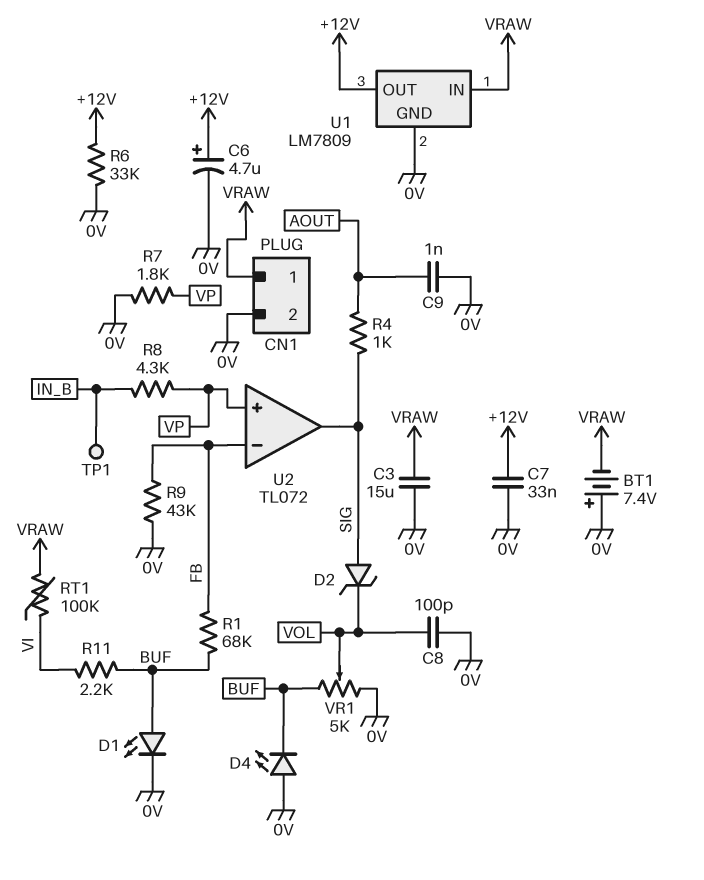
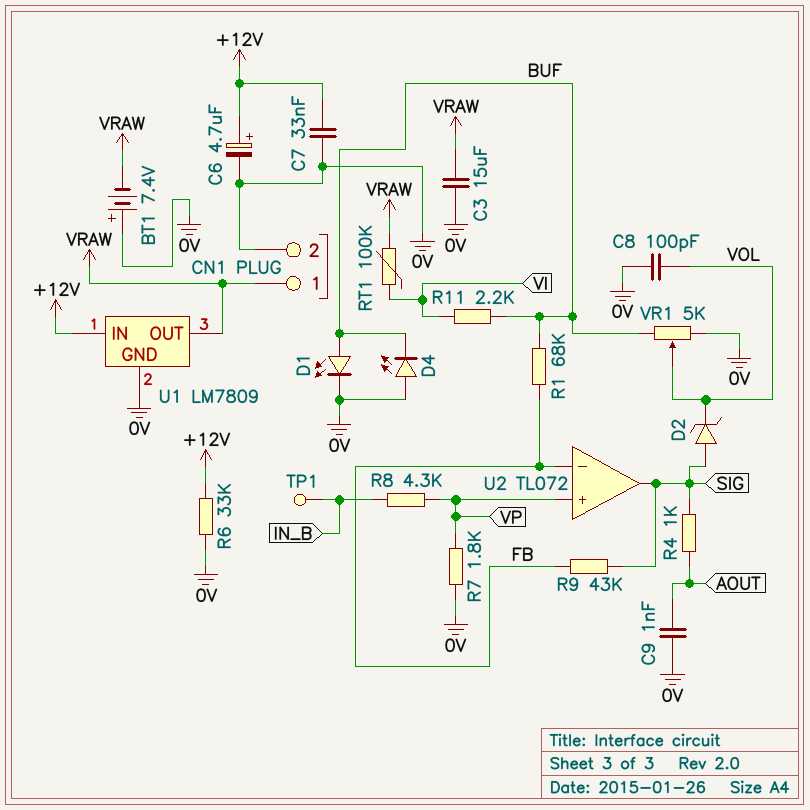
R9: 43k (0V, FB) -> 43k (FB, SIG)
U1 pin IN: VRAW -> +12V
U1 pin OUT: +12V -> VRAW

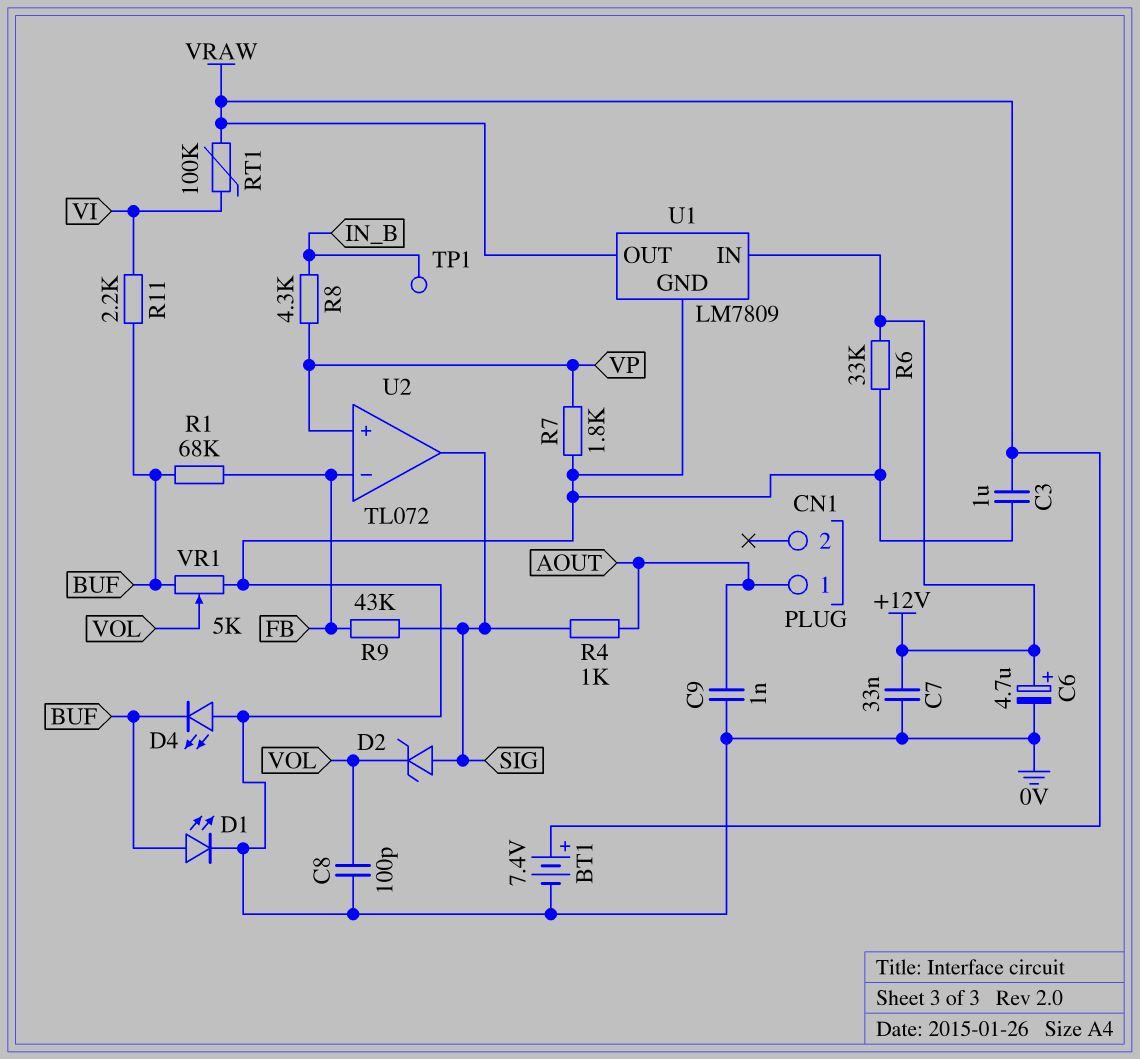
BT1: 7.4V (plus 0V, minus VRAW) -> 7.4V (plus VRAW, minus 0V)
C3: 15uF (0V, VRAW) -> 1uF (0V, VRAW)
CN1 pin 1: VRAW -> AOUT
CN1 pin 2: 0V -> none

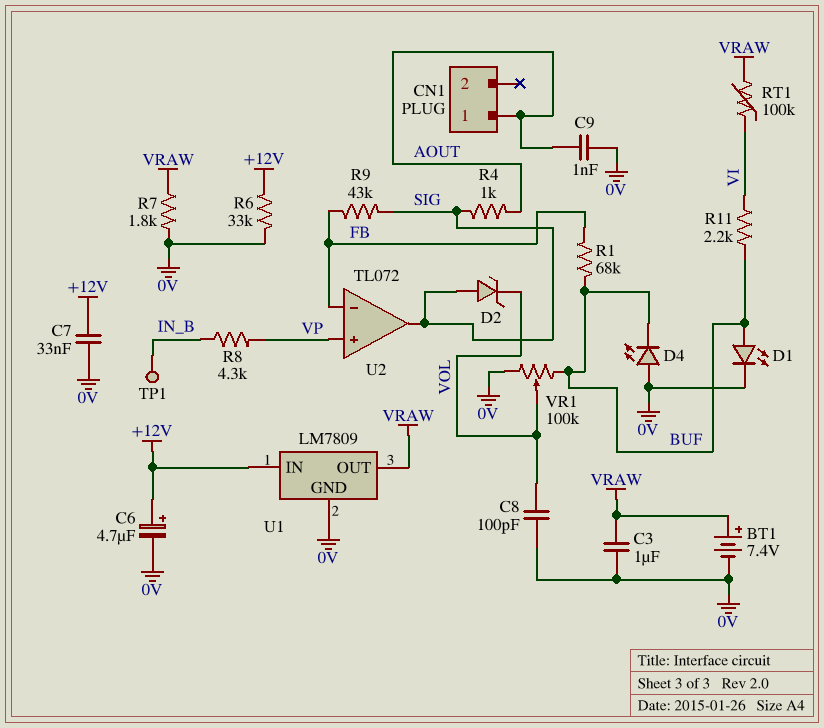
R7: 1.8k (0V, VP) -> 1.8k (0V, VRAW)
VR1: 5k (0V, BUF, wiper VOL) -> 100k (0V, BUF, wiper VOL)

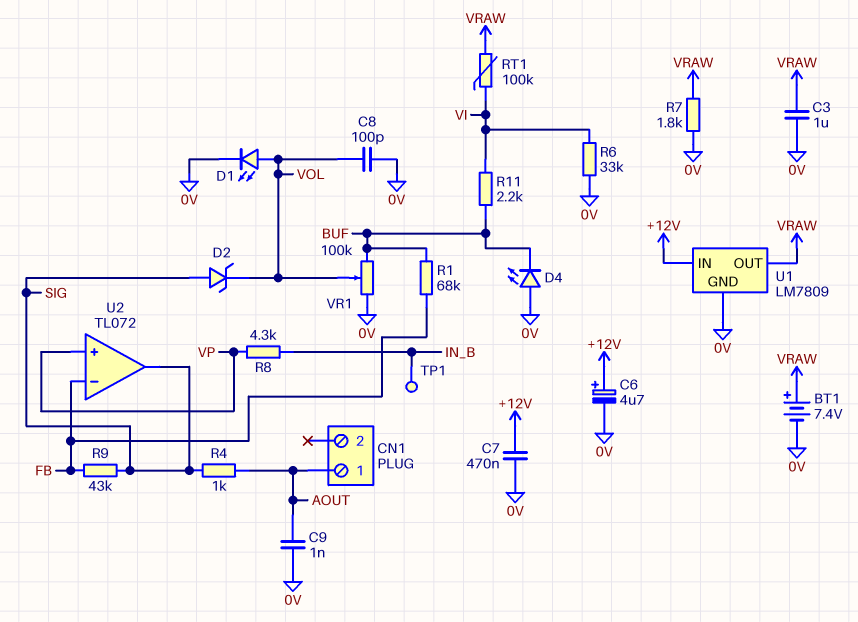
C7: 33nF (+12V, 0V) -> 470nF (+12V, 0V)
D1: LED (A BUF, K 0V) -> LED (A VOL, K 0V)
R6: 33k (+12V, 0V) -> 33k (0V, VI)

